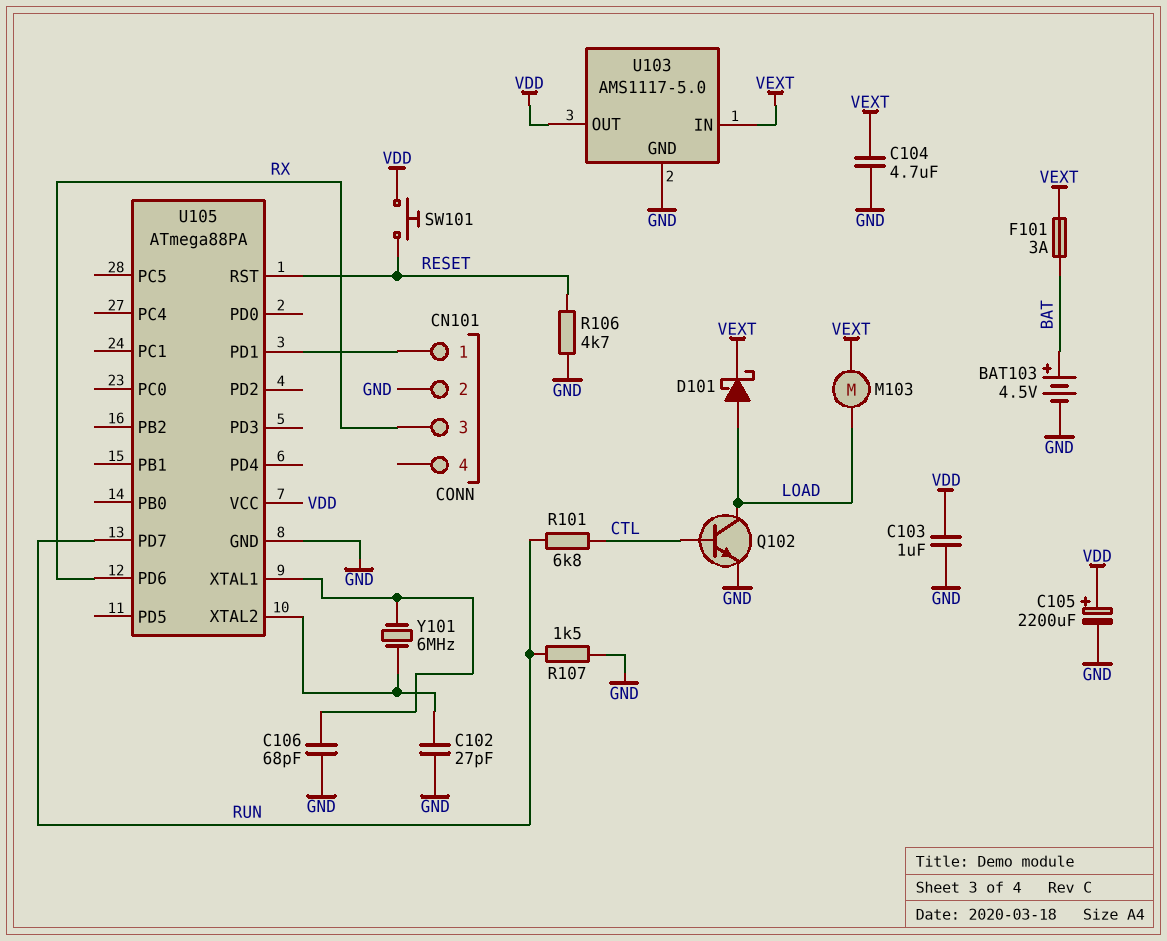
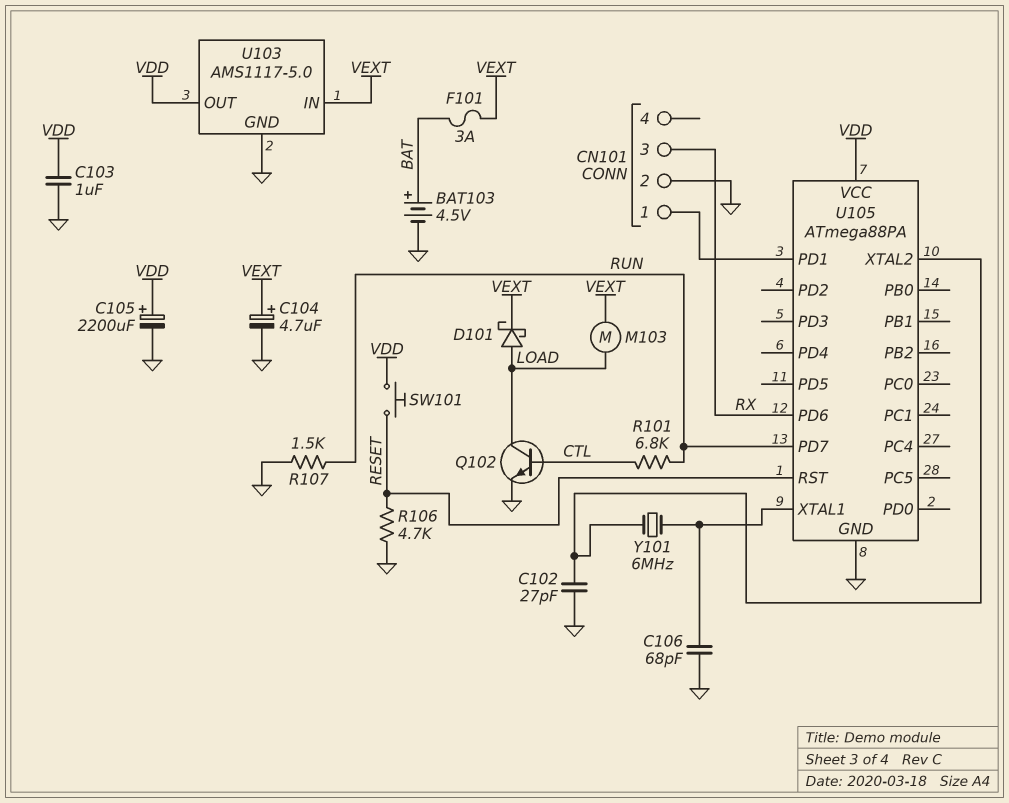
C104: 4.7uF (GND, VEXT) -> 4.7uF (plus VEXT, minus GND)

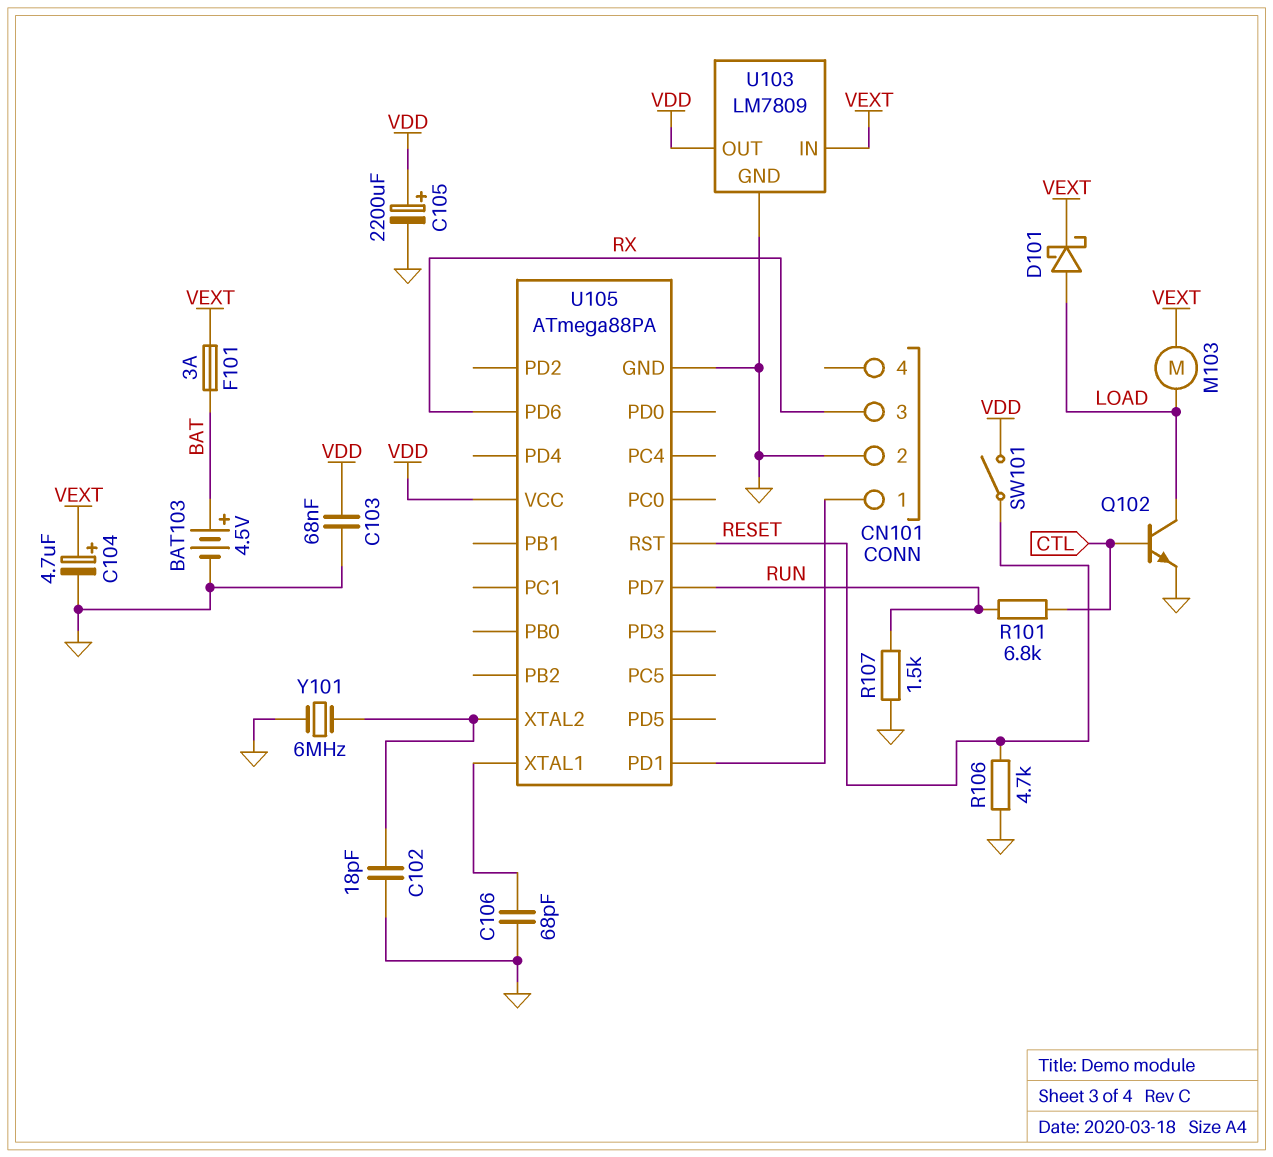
C102: 27pF (GND, U105/XTAL2) -> 18pF (GND, U105/XTAL2)
C103: 1uF (GND, VDD) -> 68nF (GND, VDD)
SW101: button (RESET, VDD) -> switch (RESET, VDD)
U103: AMS1117-5.0 -> LM7809
Y101: 6MHz (U105/XTAL1, U105/XTAL2) -> 6MHz (GND, U105/XTAL2)

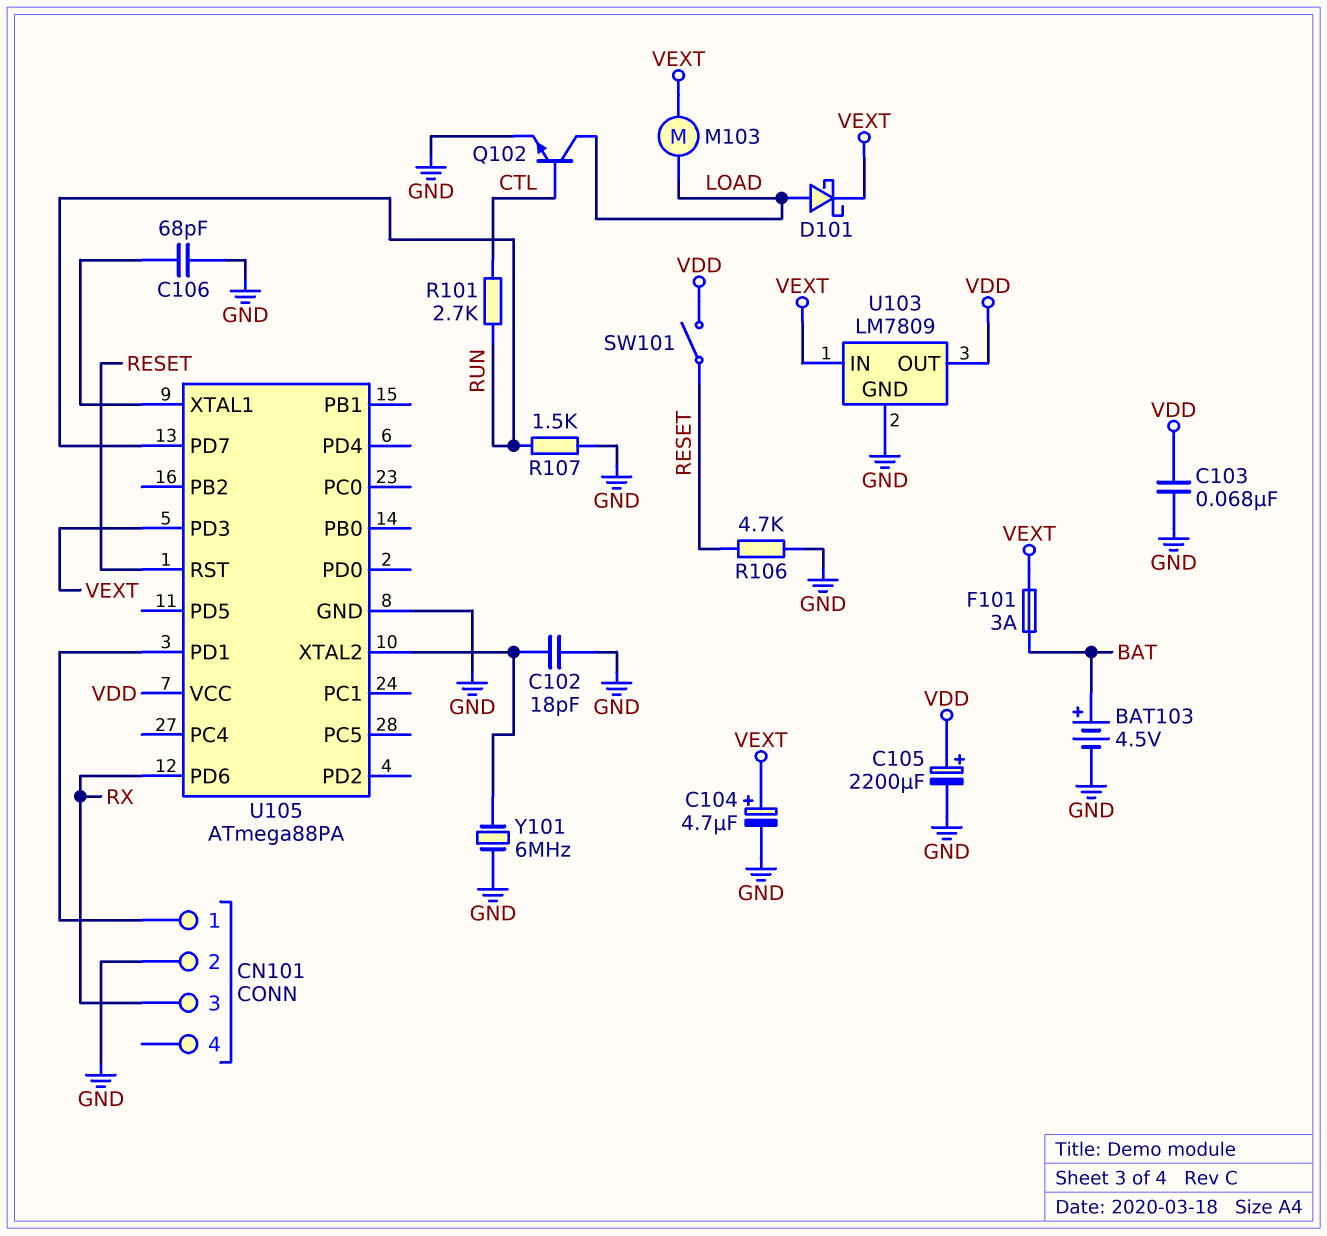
R101: 6.8k (CTL, RUN) -> 2.7k (CTL, RUN)
U105 pin PD3: none -> VEXT

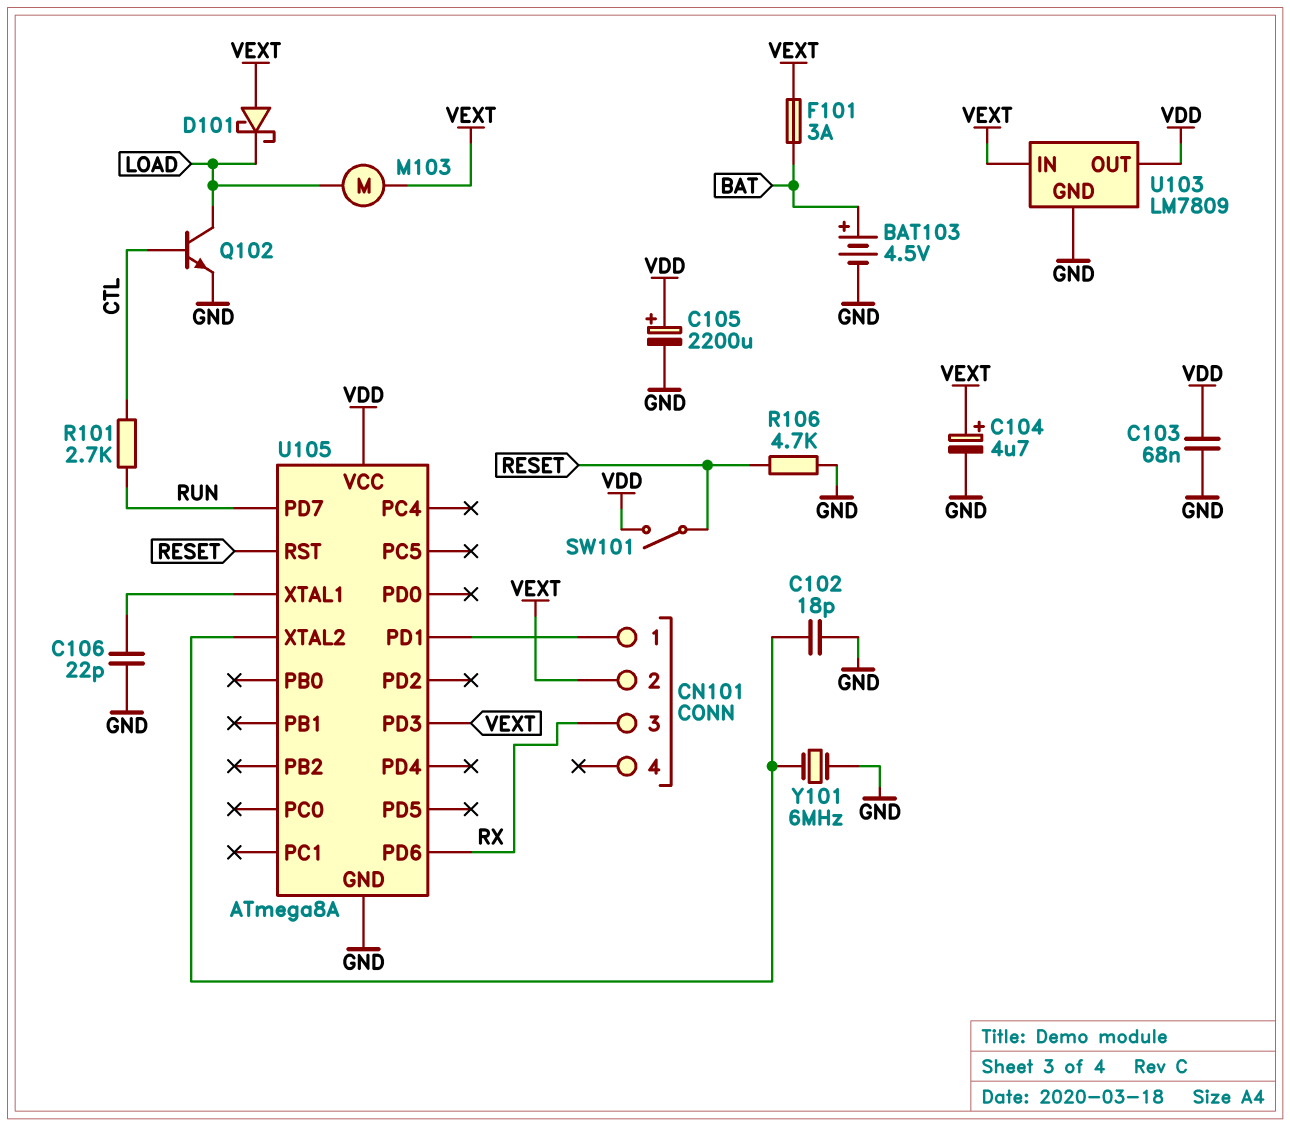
C106: 68pF (GND, U105/XTAL1) -> 22pF (GND, U105/XTAL1)
CN101 pin 2: GND -> VEXT
D101: schottky (A LOAD, K VEXT) -> schottky (A VEXT, K LOAD)
R107: 1.5k (GND, RUN) -> none
U105: ATmega88PA -> ATmega8A

